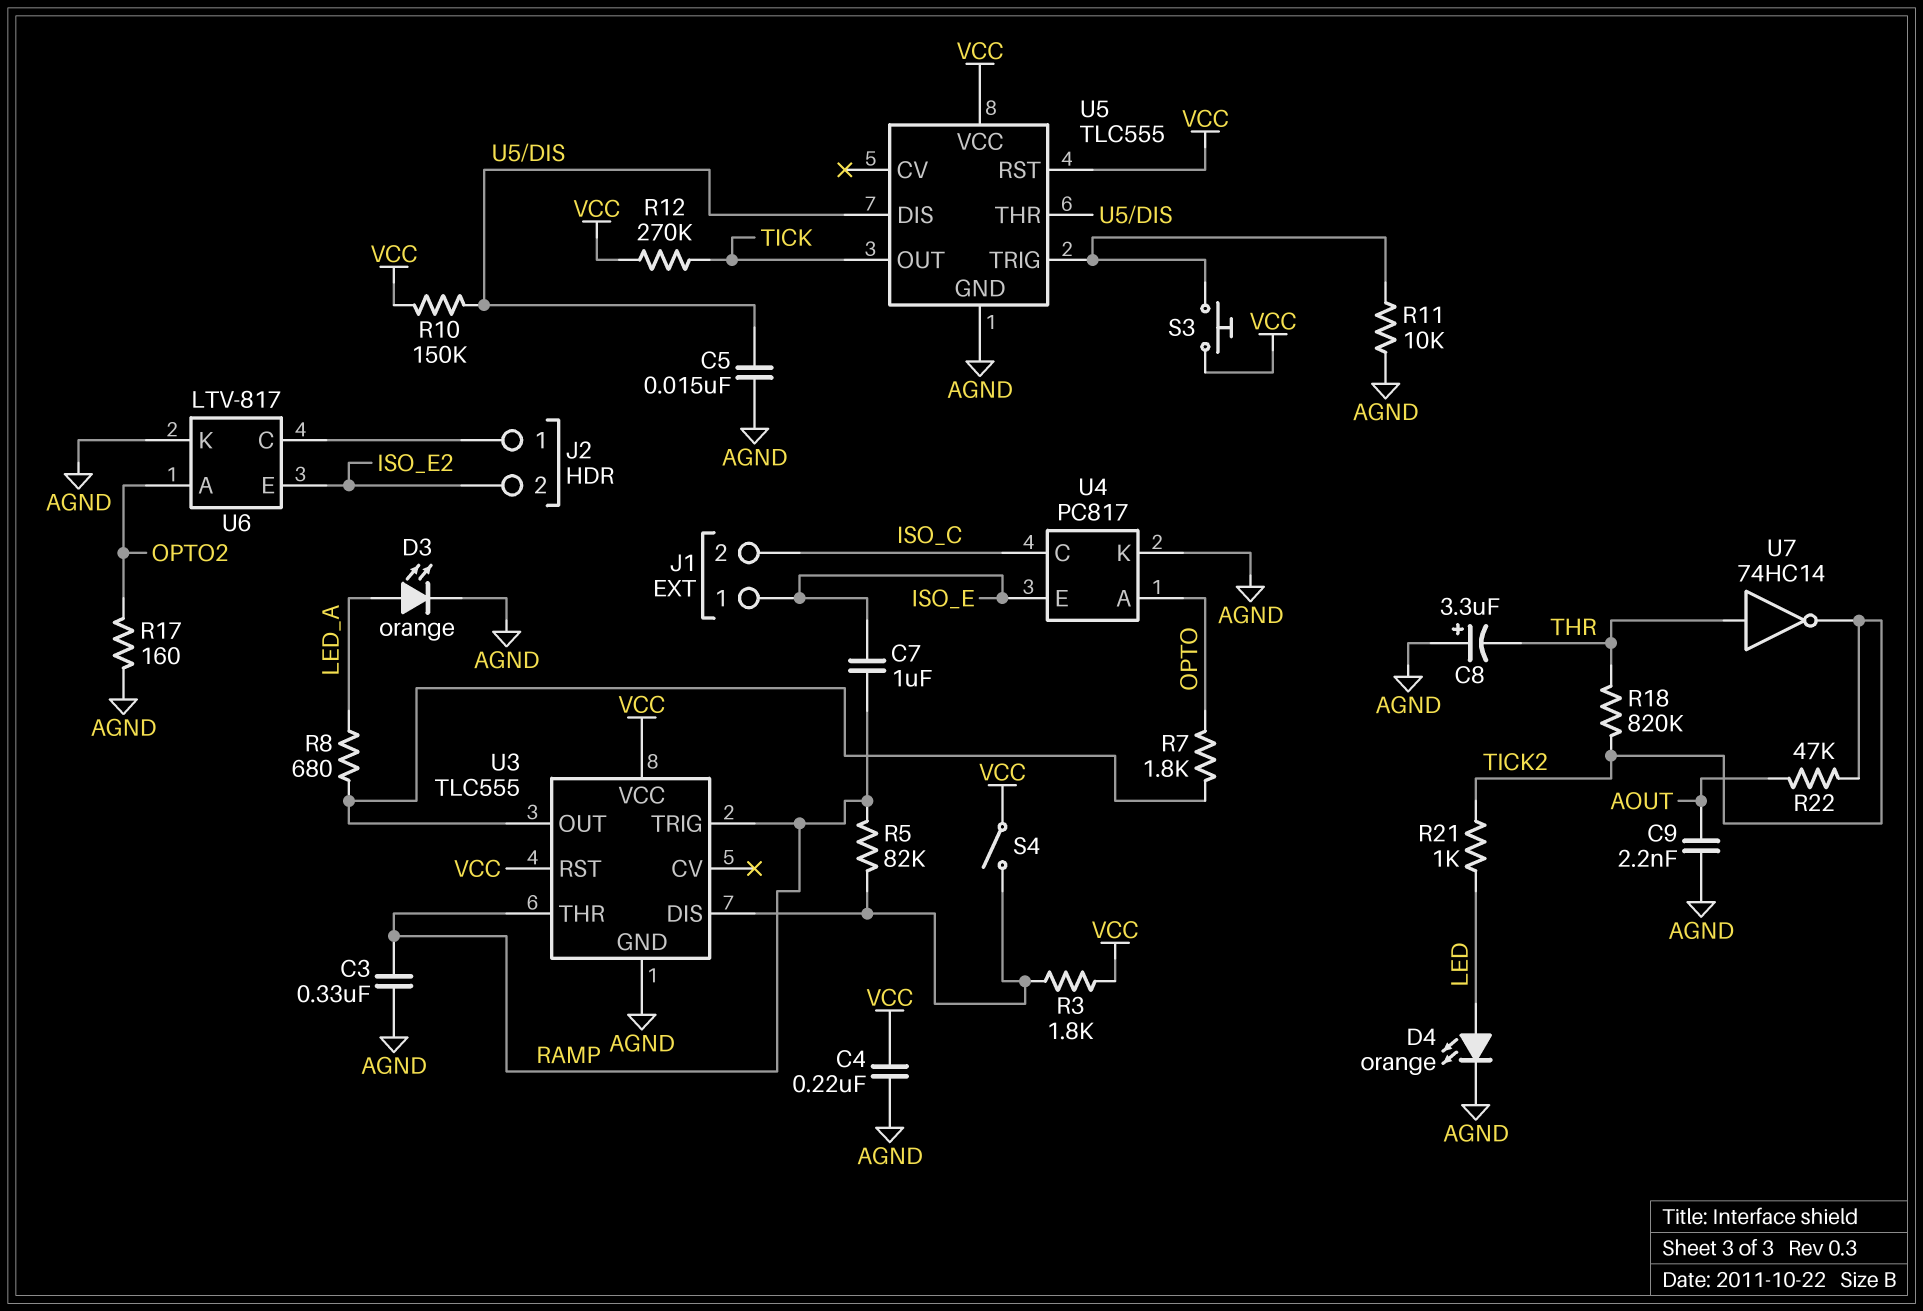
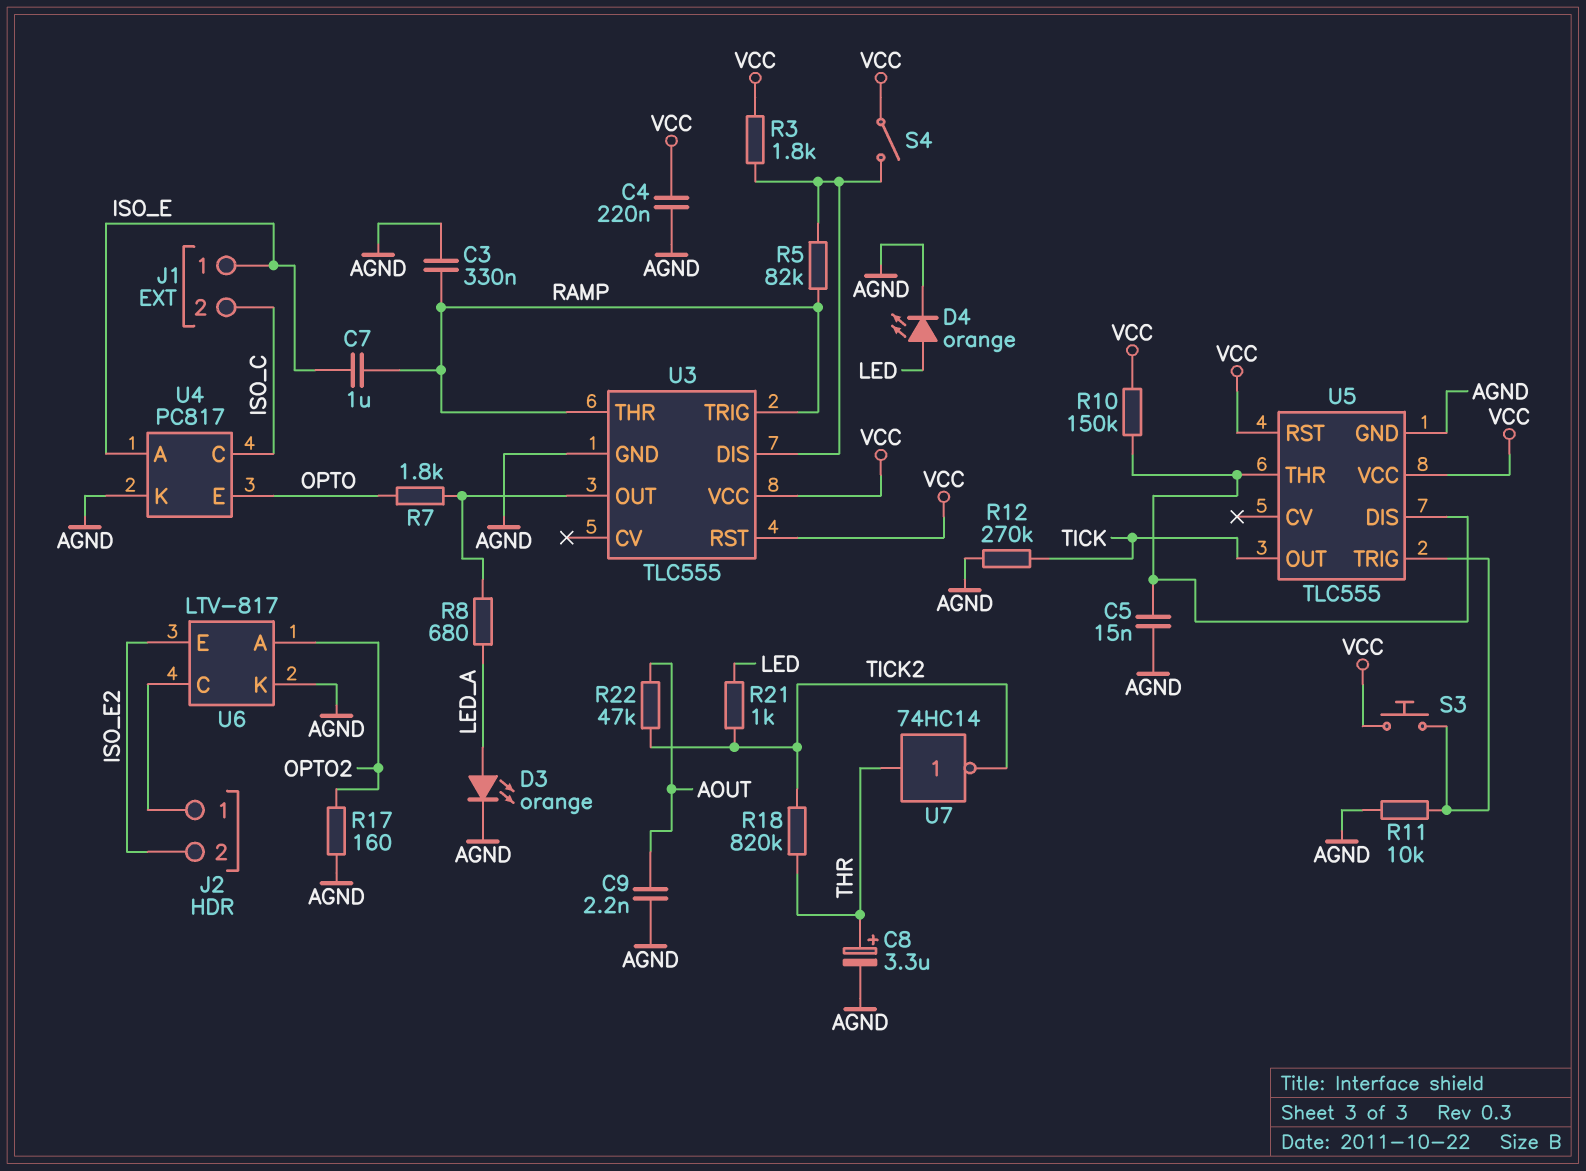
C8: 3.3uF (plus AGND, minus THR) -> 3.3uF (plus THR, minus AGND)
R12: 270k (TICK, VCC) -> 270k (AGND, TICK)
U4 pin A: OPTO -> ISO_E
U4 pin E: ISO_E -> OPTO

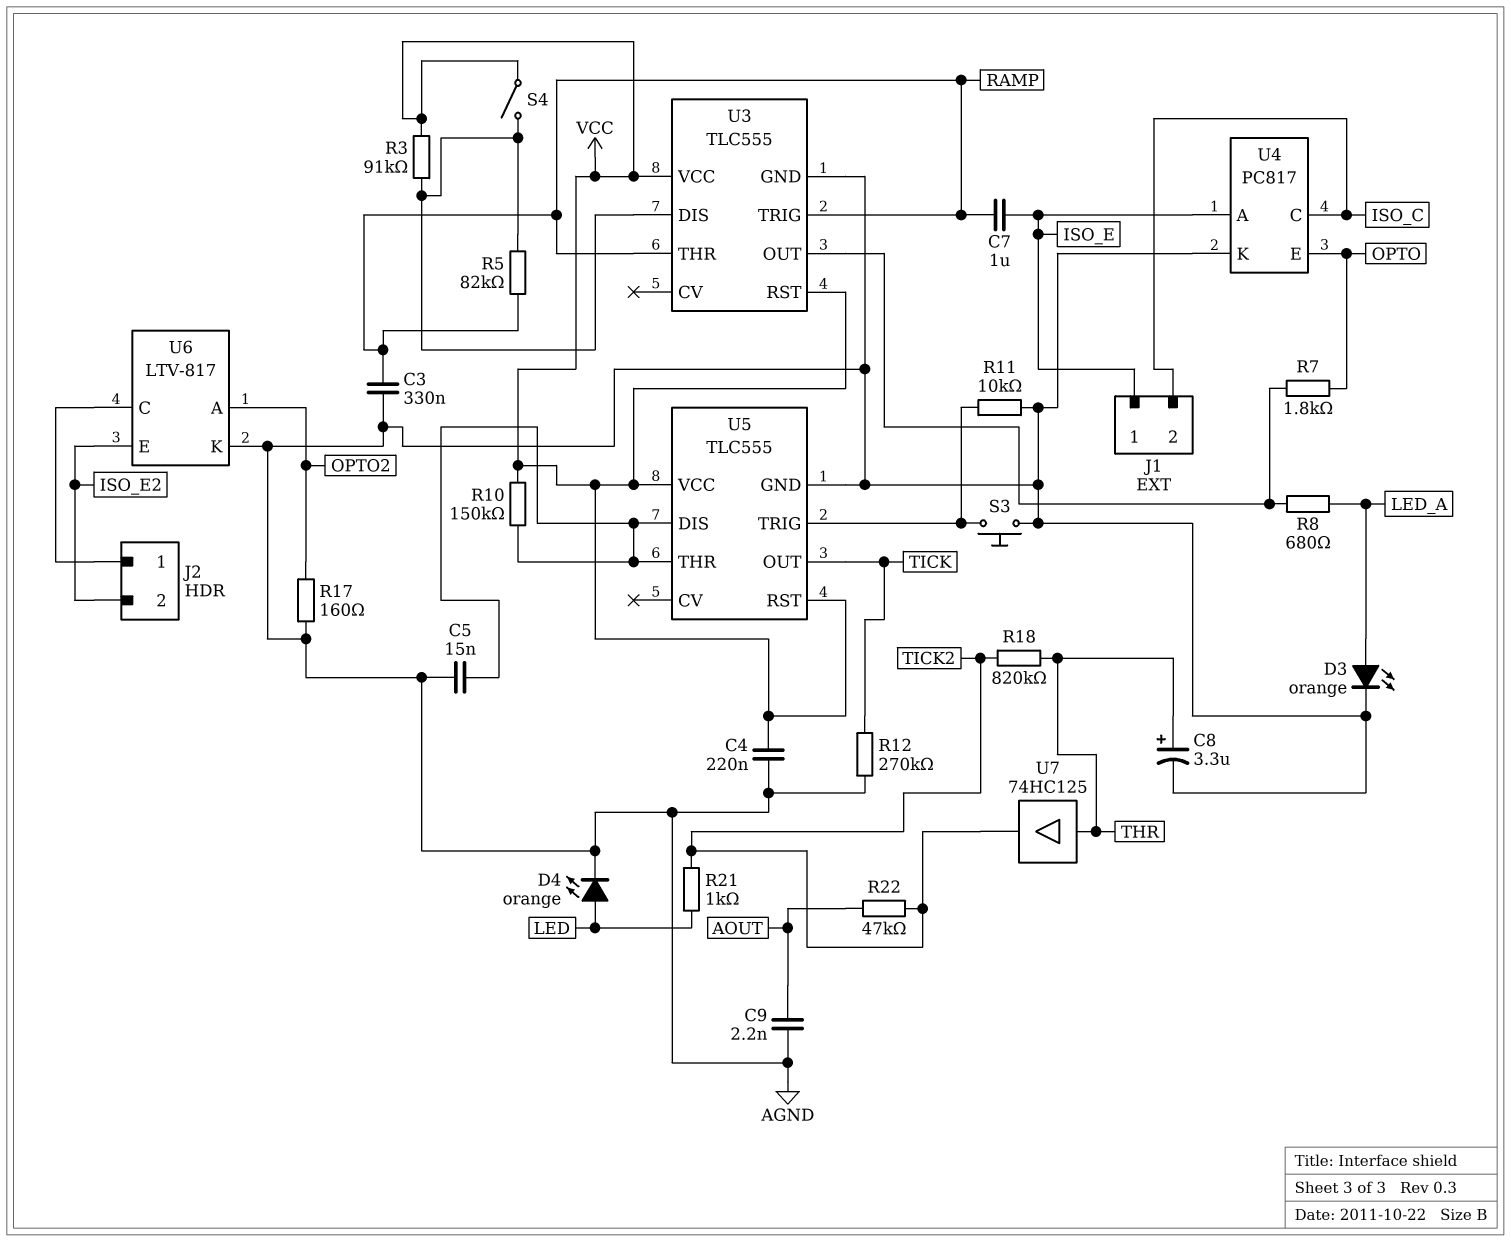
R3: 1.8k (U3/DIS, VCC) -> 91k (U3/DIS, VCC)
S3: button (U5/TRIG, VCC) -> button (AGND, U5/TRIG)
U7: NOT 74HC14 (in THR, out TICK2) -> buffer 74HC125 (in THR, out TICK2)

